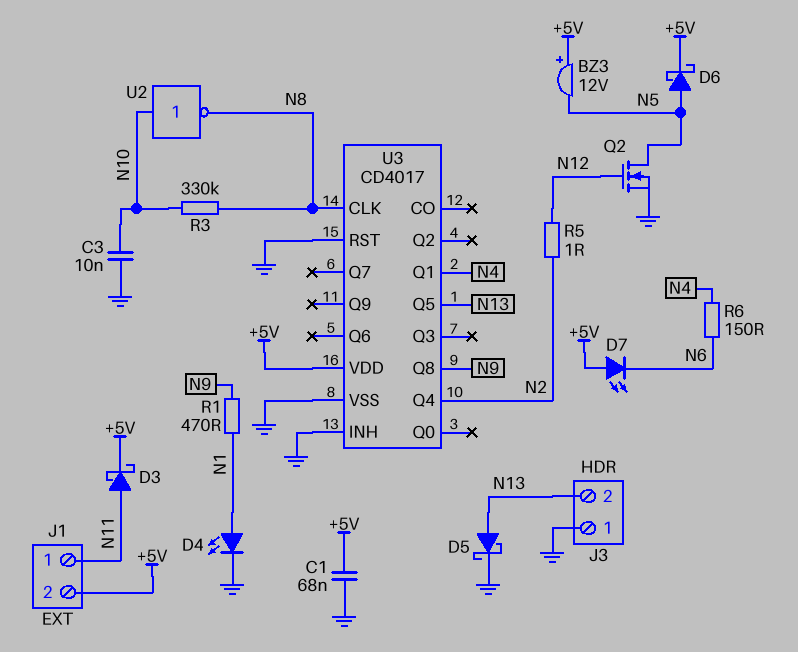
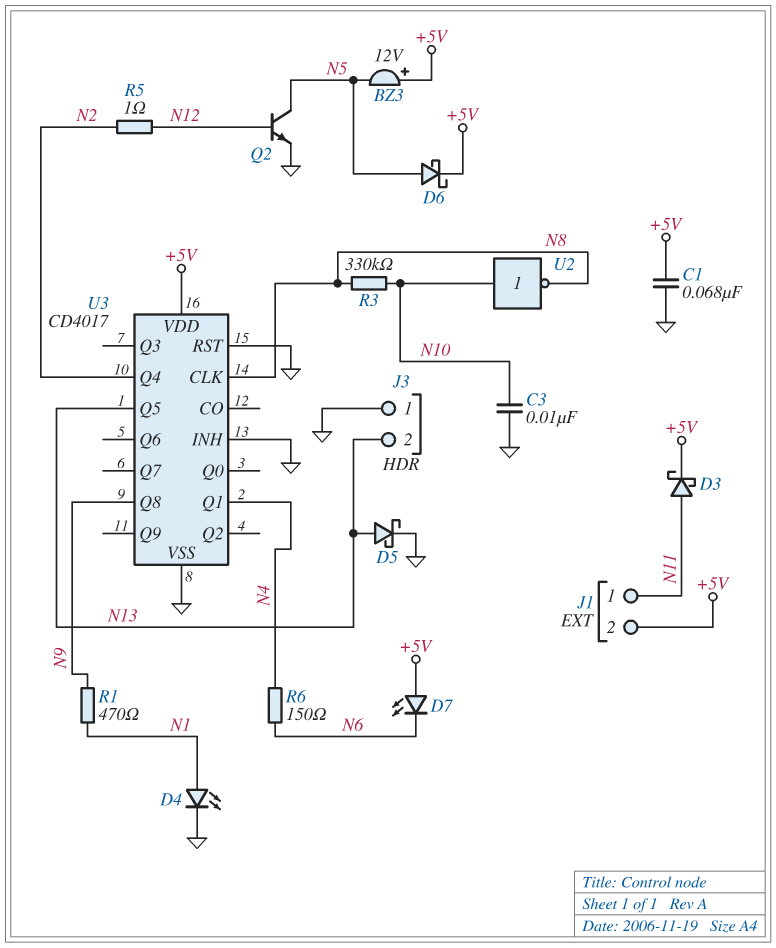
Q2: NMOS (G N12, D N5, S GND) -> NPN (B N12, C N5, E GND)

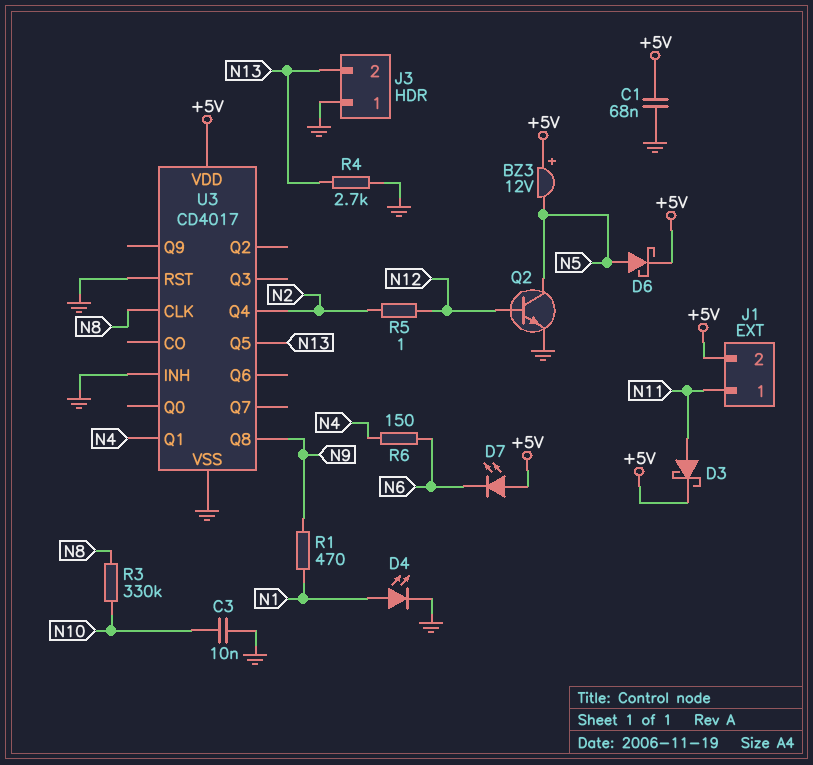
D5: schottky (A N13, K GND) -> none
R4: none -> 2.7k (GND, N13)
U2: NOT (in N10, out N8) -> none

